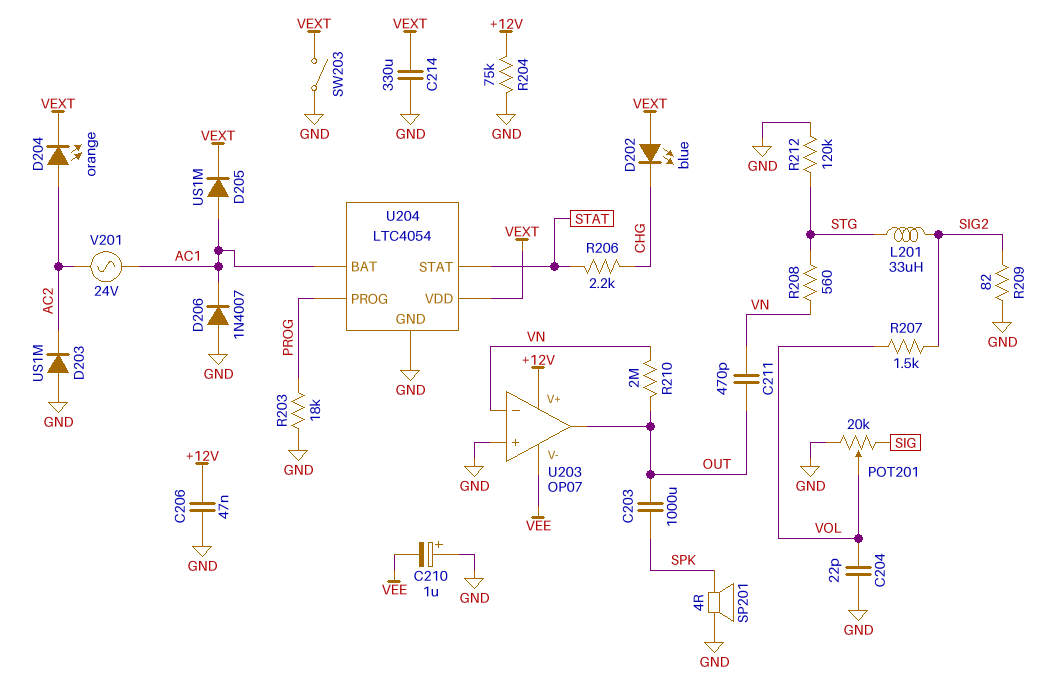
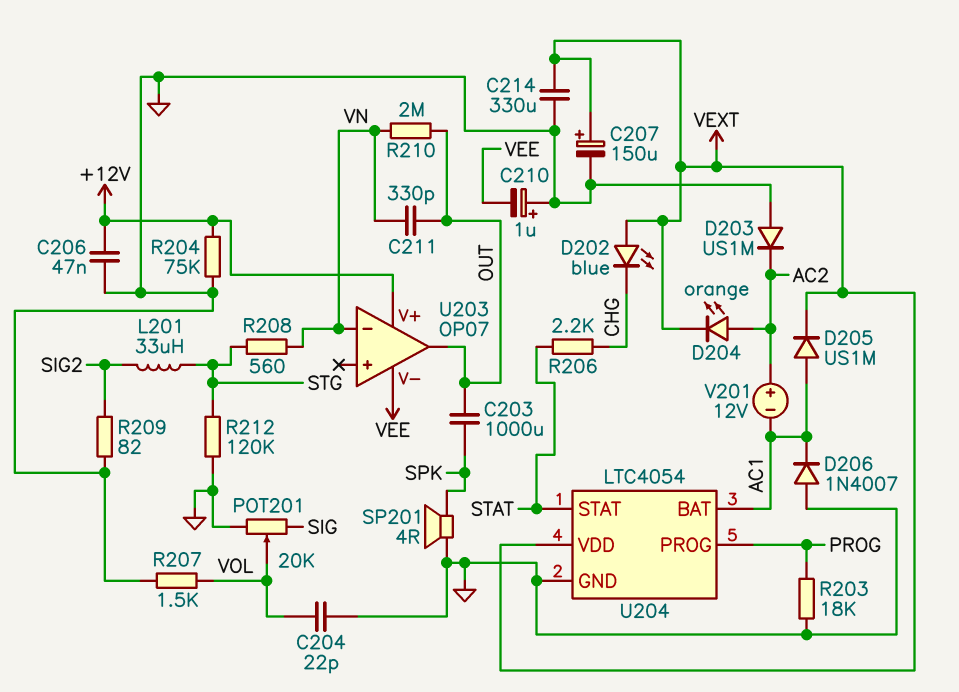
C207: none -> 150uF (plus VEXT, minus GND)
C211: 470pF (OUT, VN) -> 330pF (OUT, VN)
R207: 1.5k (SIG2, VOL) -> 1.5k (GND, VOL)
SW203: switch (GND, VEXT) -> none
U203 pin in+: GND -> none
V201: AC 24V (AC1, AC2) -> 12V (plus AC2, minus AC1)

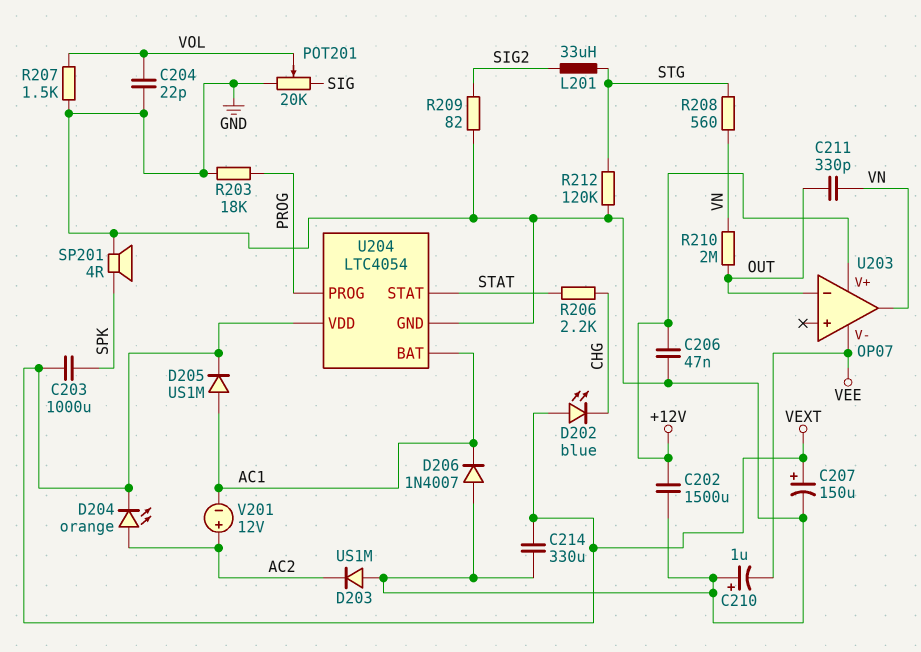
C202: none -> 1500uF (+12V, GND)
C203: 1000uF (OUT, SPK) -> 1000uF (SPK, VEXT)
R204: 75k (+12V, GND) -> none
U203 pin in-: VN -> OUT
U203 pin out: OUT -> VN

